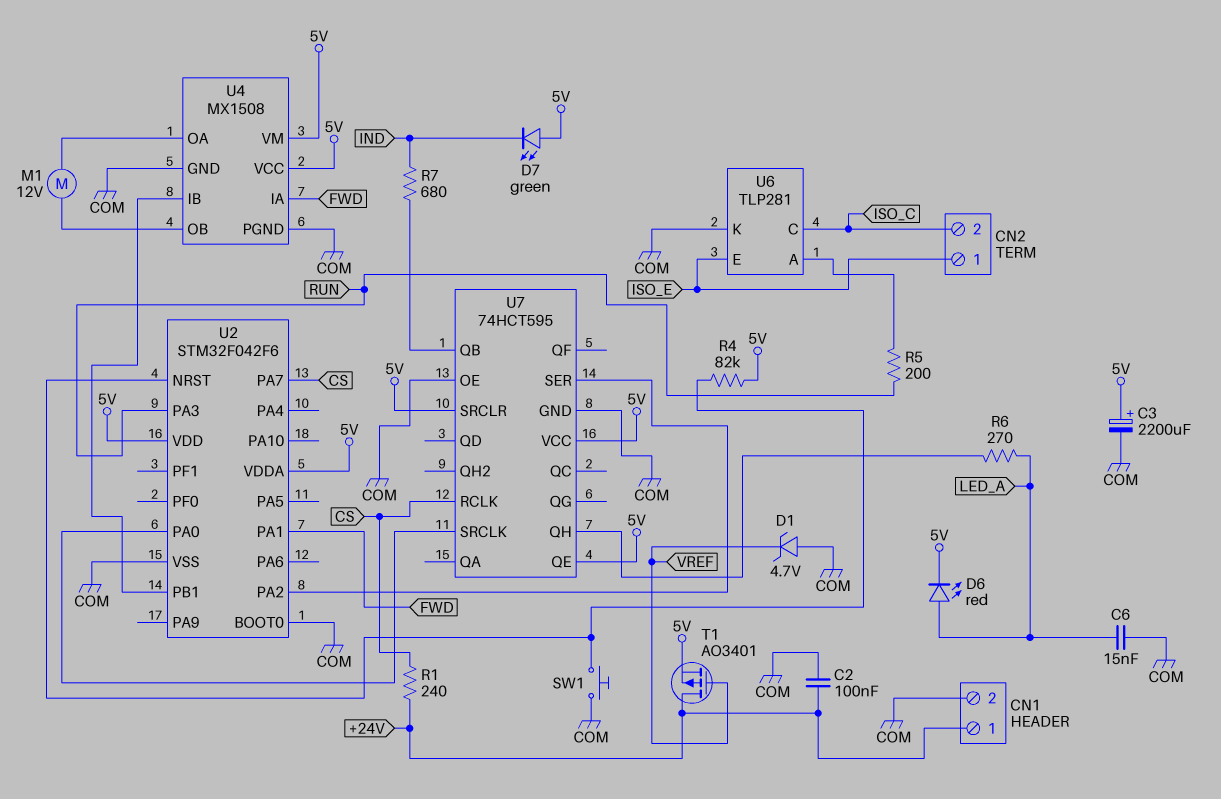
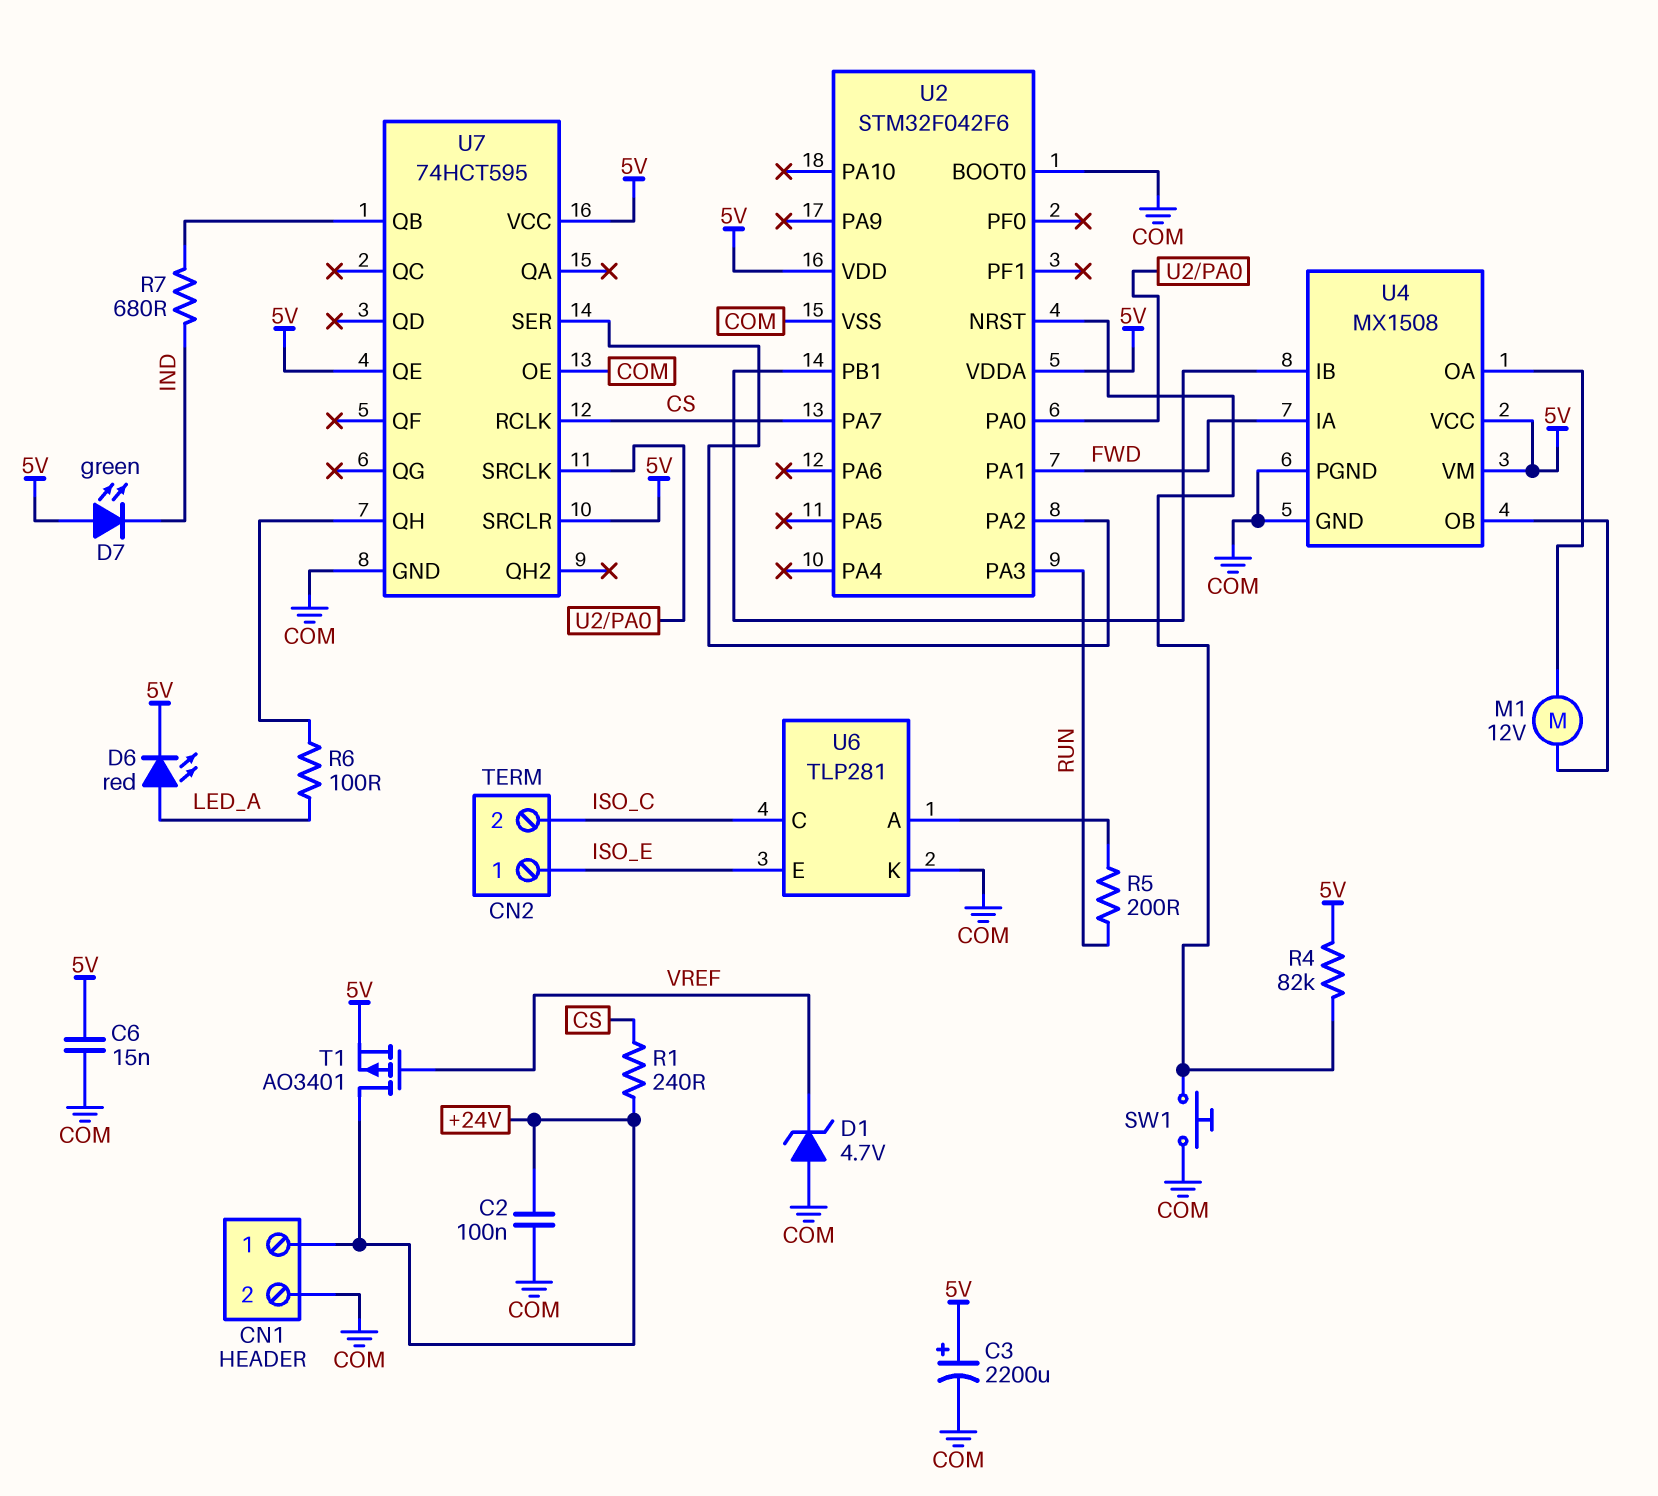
C6: 15nF (COM, LED_A) -> 15nF (5V, COM)
R6: 270 (LED_A, U7/QH) -> 100 (LED_A, U7/QH)

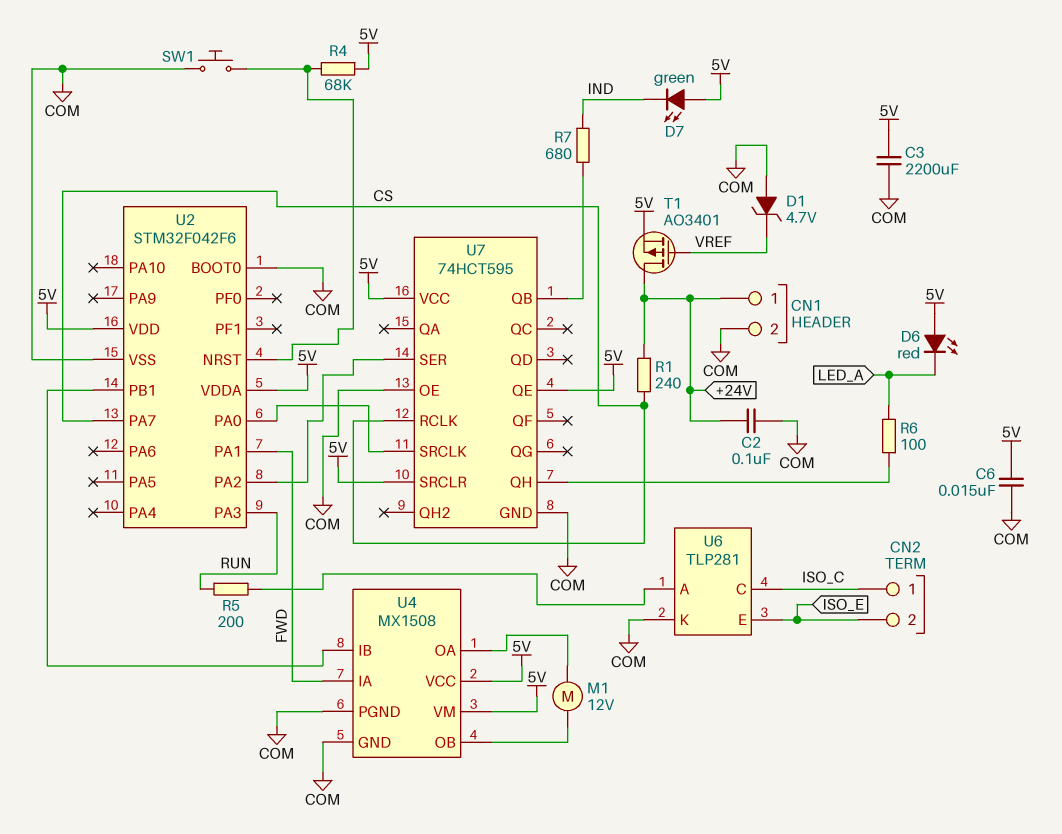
C3: 2200uF (plus 5V, minus COM) -> 2200uF (5V, COM)
CN2 pin 1: ISO_E -> ISO_C
CN2 pin 2: ISO_C -> ISO_E
D6: LED red (A LED_A, K 5V) -> LED red (A 5V, K LED_A)
R4: 82k (5V, U2/NRST) -> 68k (5V, U2/NRST)

